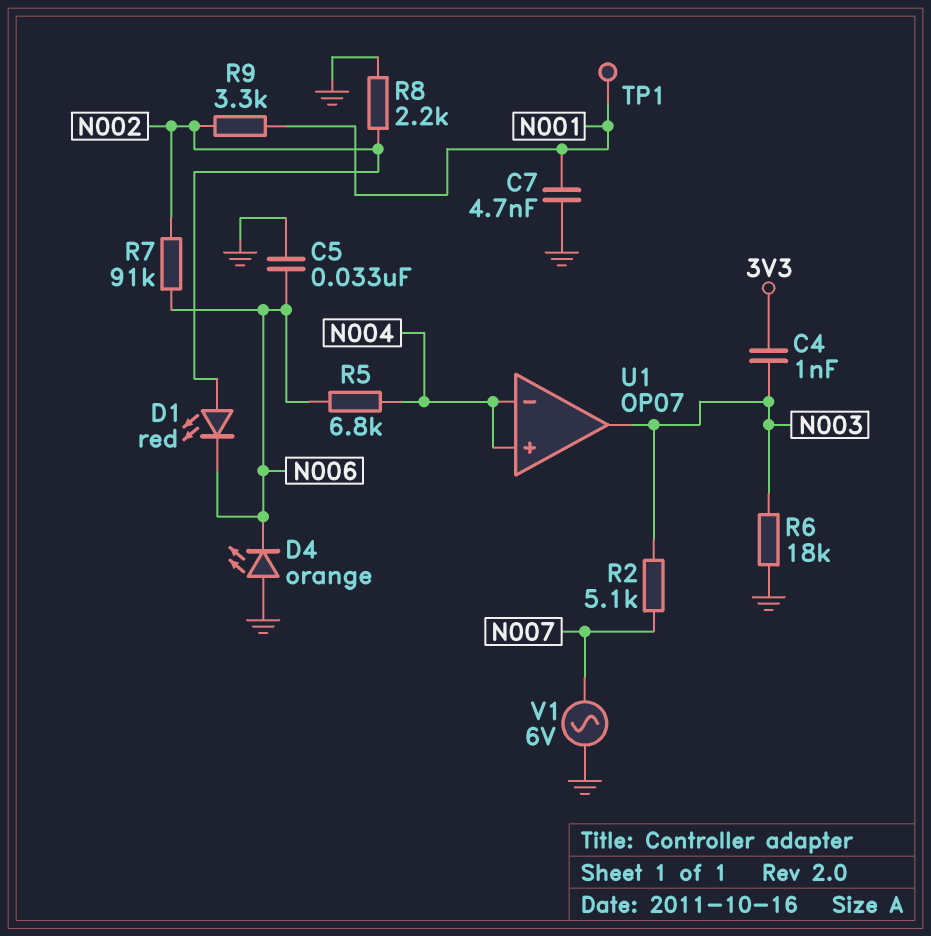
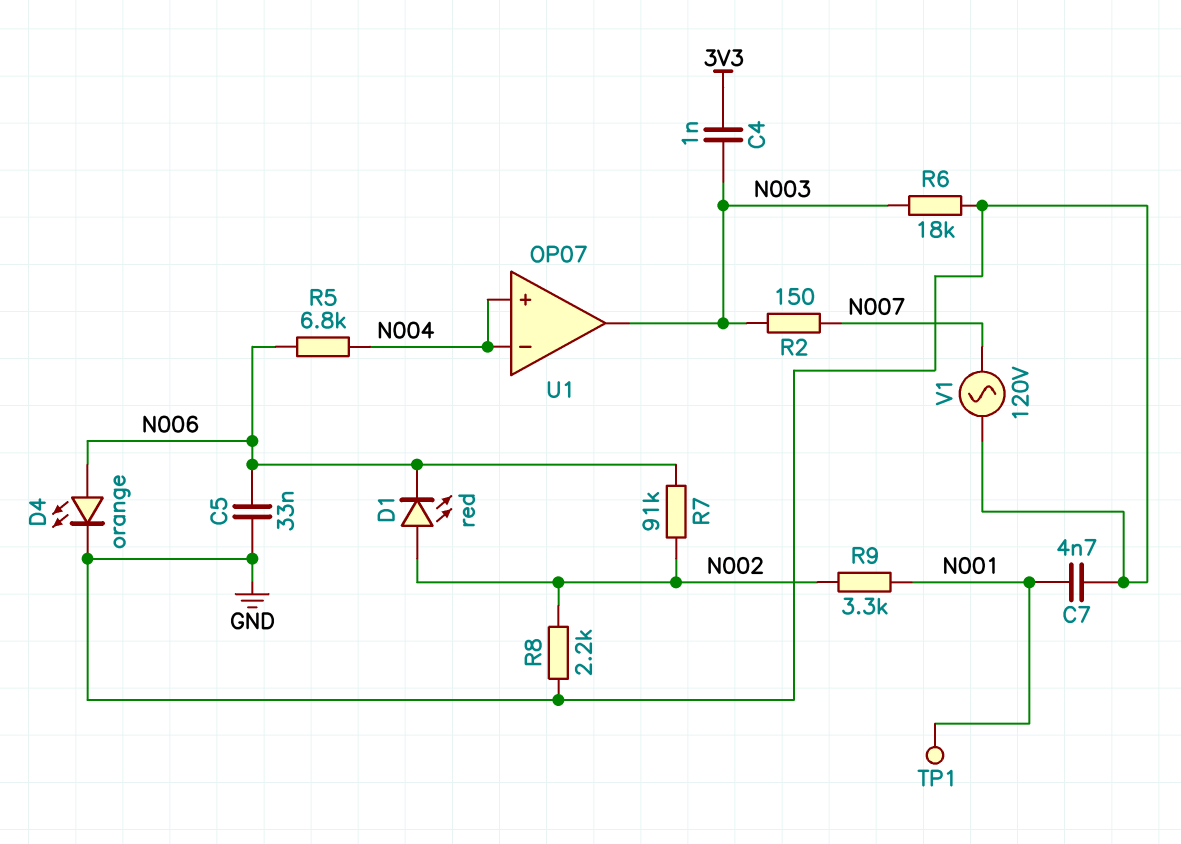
D4: LED orange (A GND, K N006) -> LED orange (A N006, K GND)
R2: 5.1k (N003, N007) -> 150 (N003, N007)
V1: AC 6V (GND, N007) -> AC 120V (GND, N007)

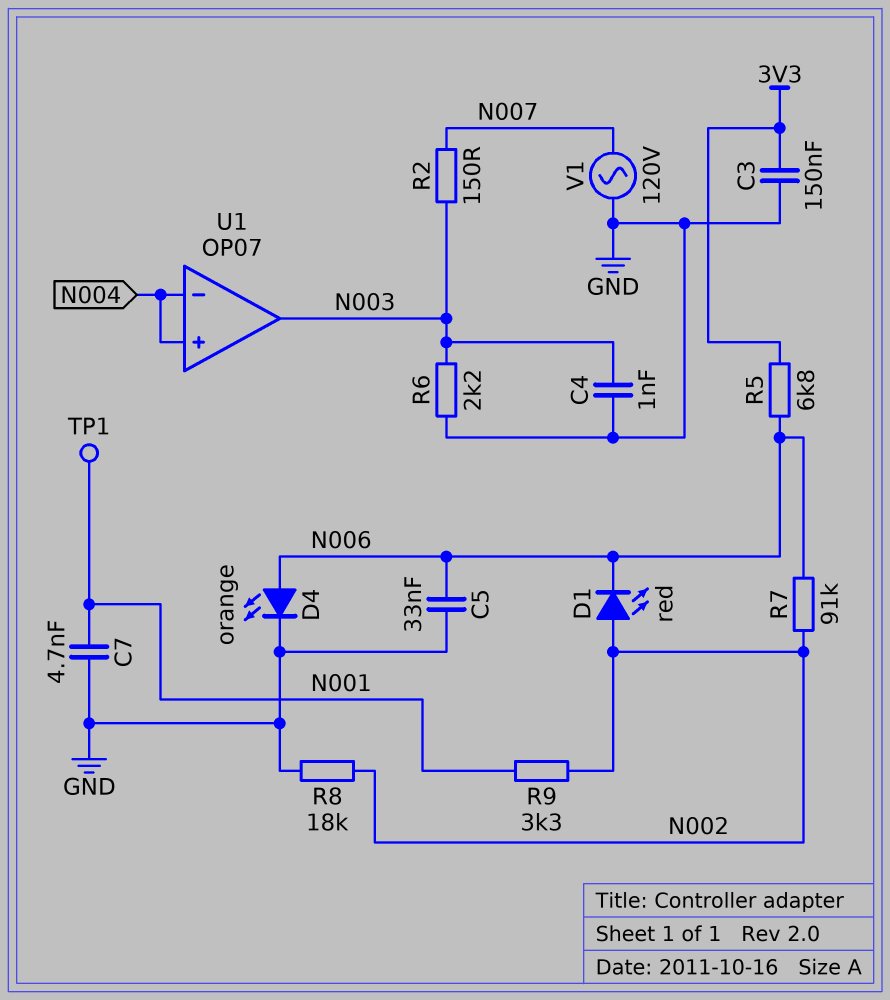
C3: none -> 150nF (3V3, GND)
C4: 1nF (3V3, N003) -> 1nF (GND, N003)
R5: 6.8k (N004, N006) -> 6.8k (3V3, N006)
R6: 18k (GND, N003) -> 2.2k (GND, N003)
R8: 2.2k (GND, N002) -> 18k (GND, N002)

